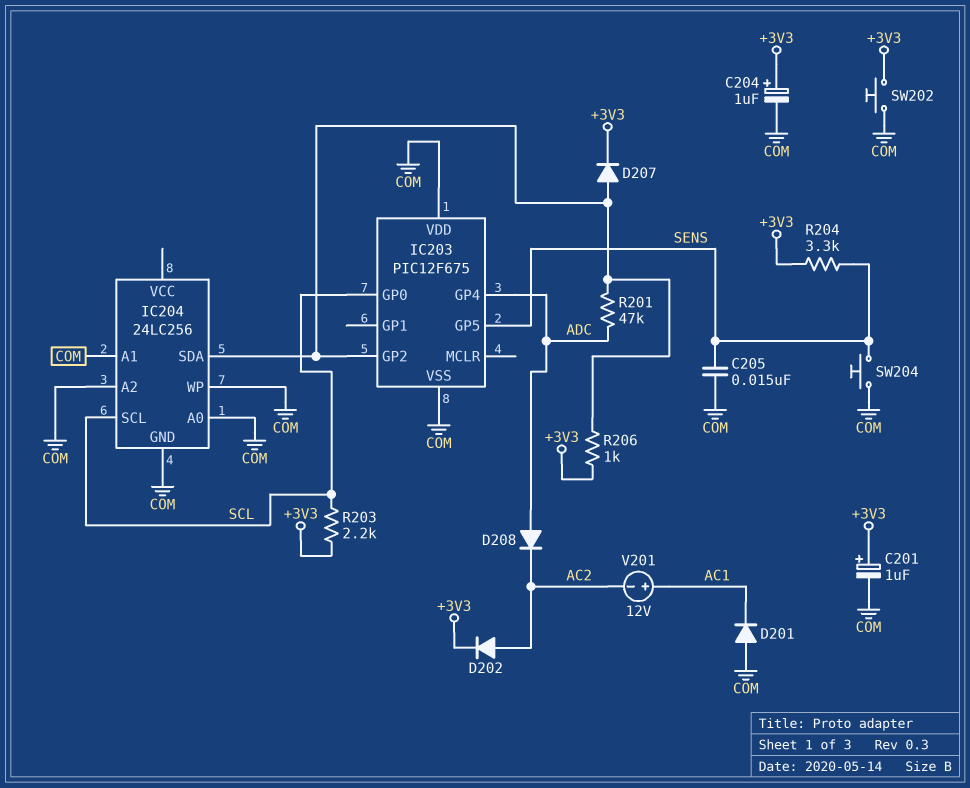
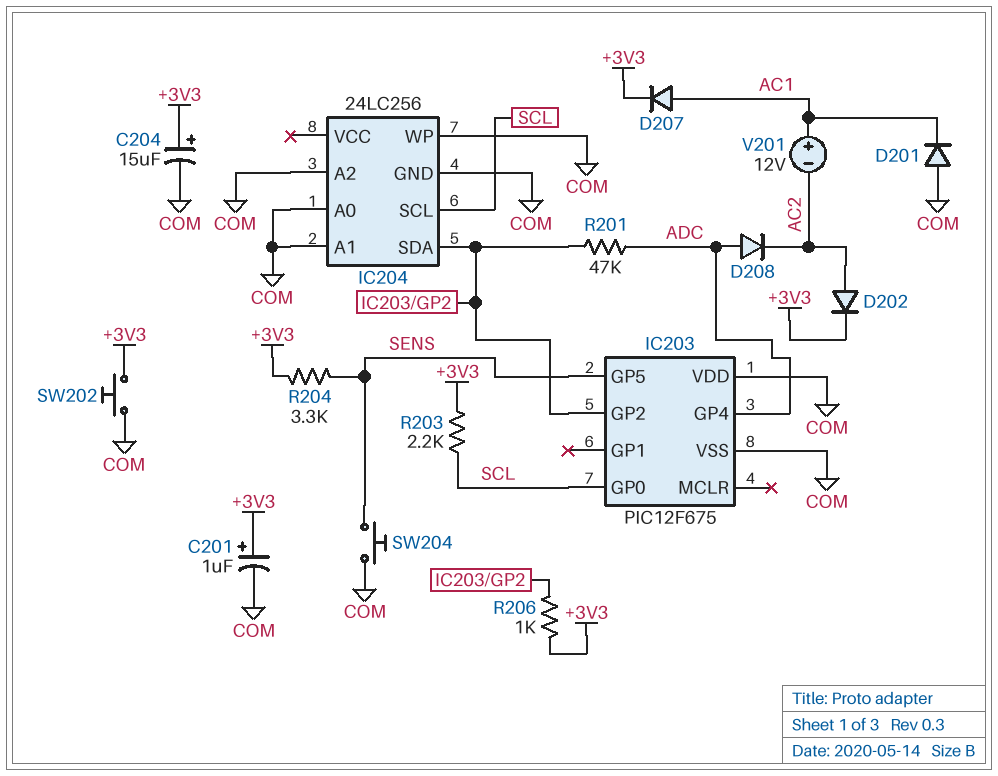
C204: 1uF (plus +3V3, minus COM) -> 15uF (plus +3V3, minus COM)
C205: 15nF (COM, SENS) -> none
D207: diode (A IC203/GP2, K +3V3) -> diode (A AC1, K +3V3)

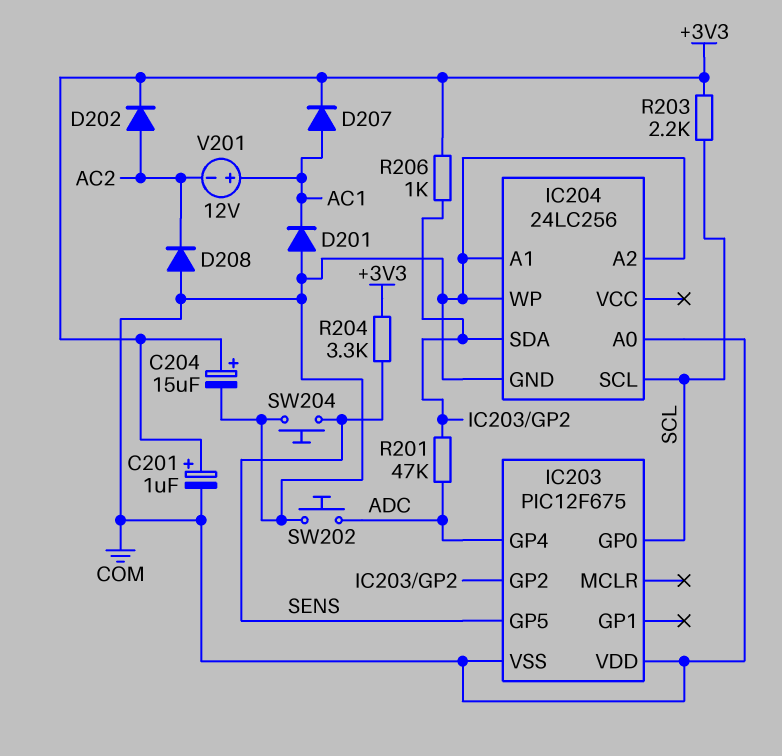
D208: diode (A ADC, K AC2) -> diode (A COM, K AC2)
SW202: button (+3V3, COM) -> button (ADC, COM)

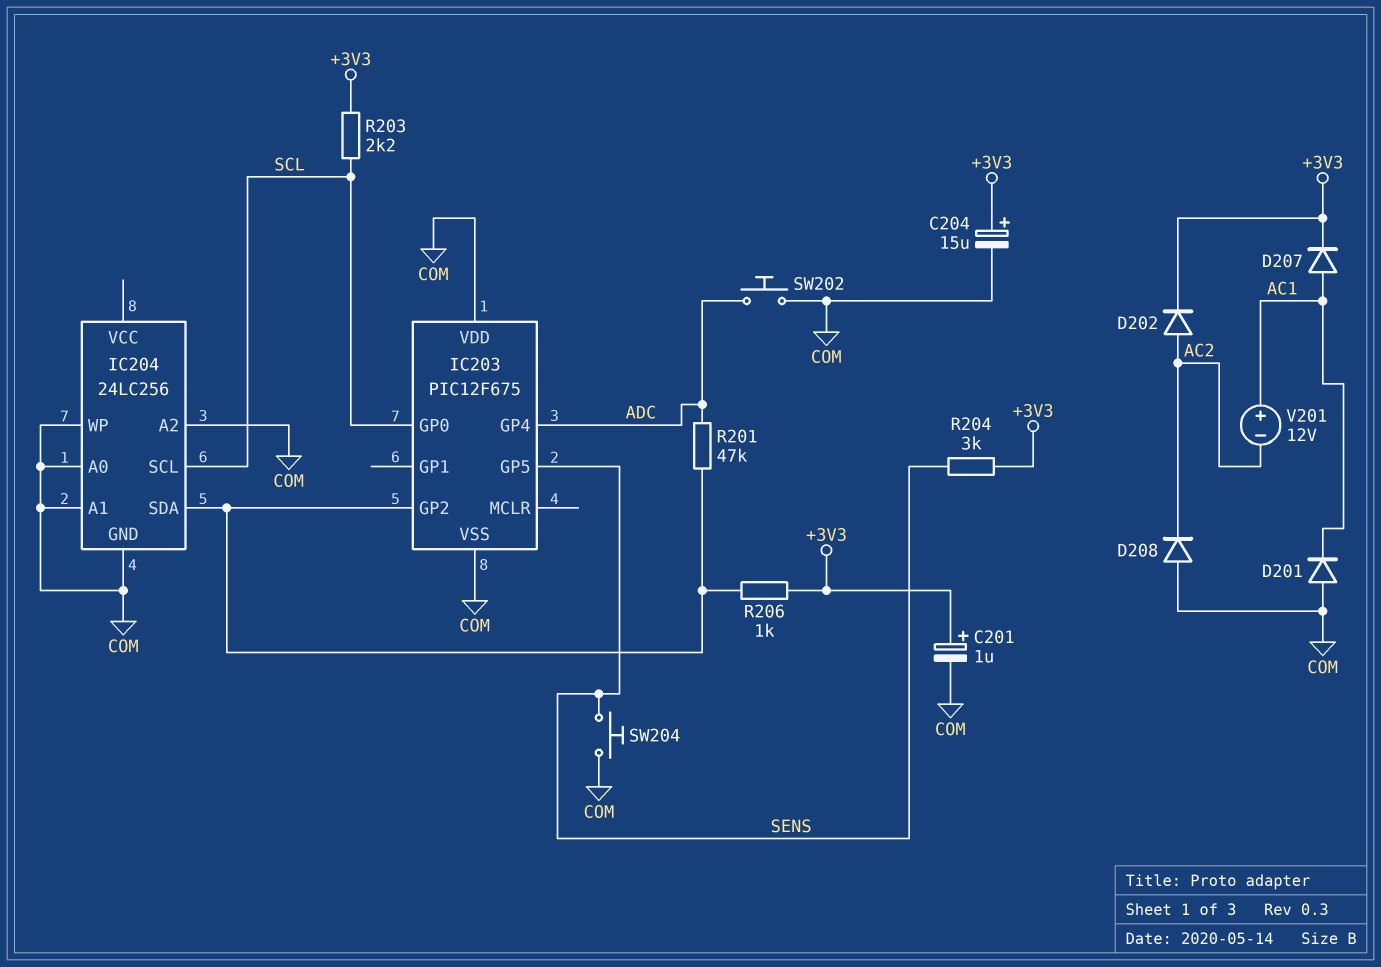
R204: 3.3k (+3V3, SENS) -> 3k (+3V3, SENS)

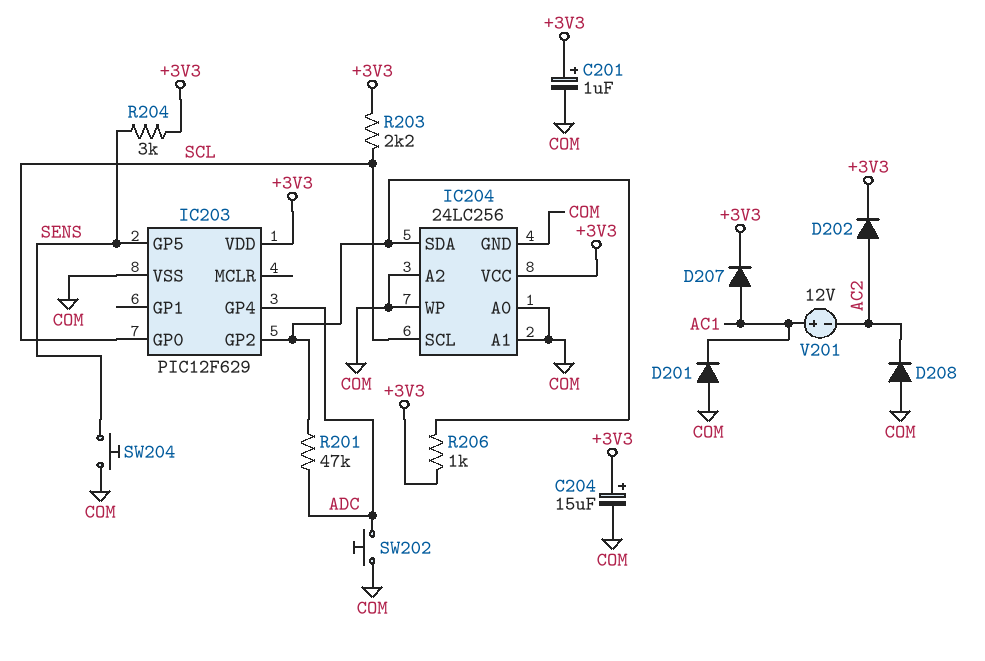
IC203: PIC12F675 -> PIC12F629
IC203 pin VDD: COM -> +3V3
IC204 pin VCC: none -> +3V3

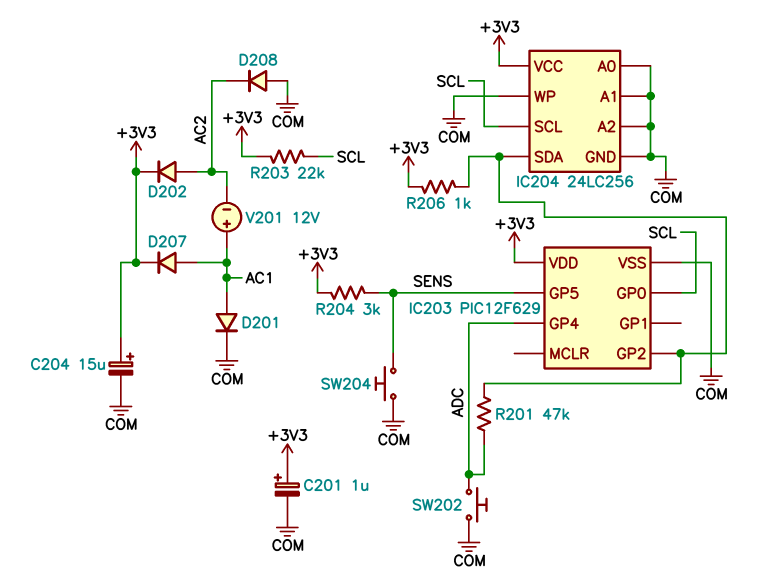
D201: diode (A COM, K AC1) -> diode (A AC1, K COM)
R203: 2.2k (+3V3, SCL) -> 22k (+3V3, SCL)

